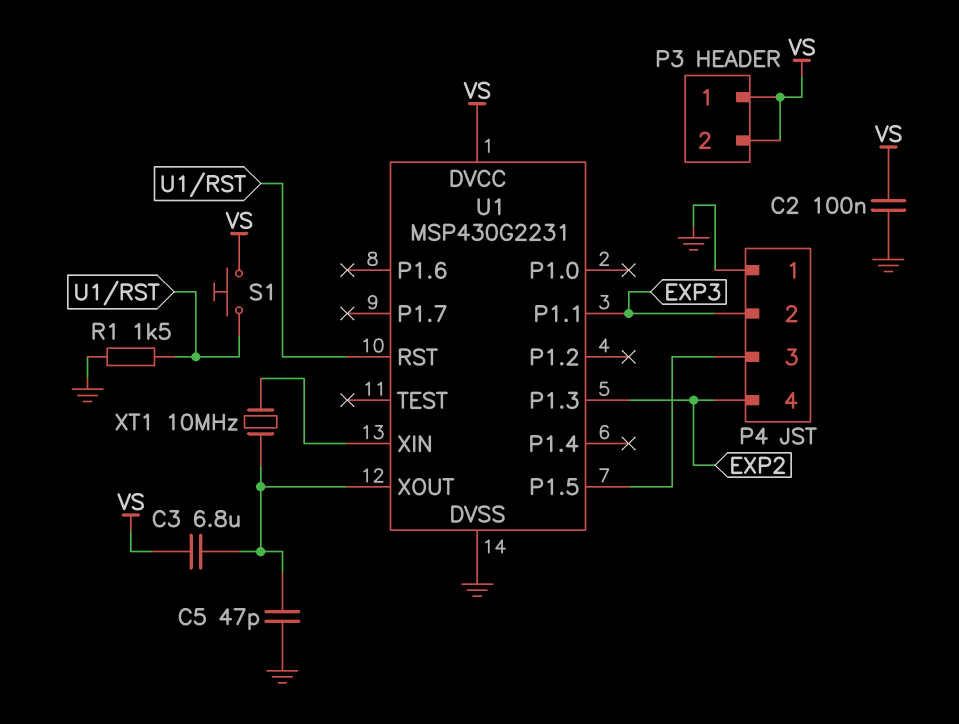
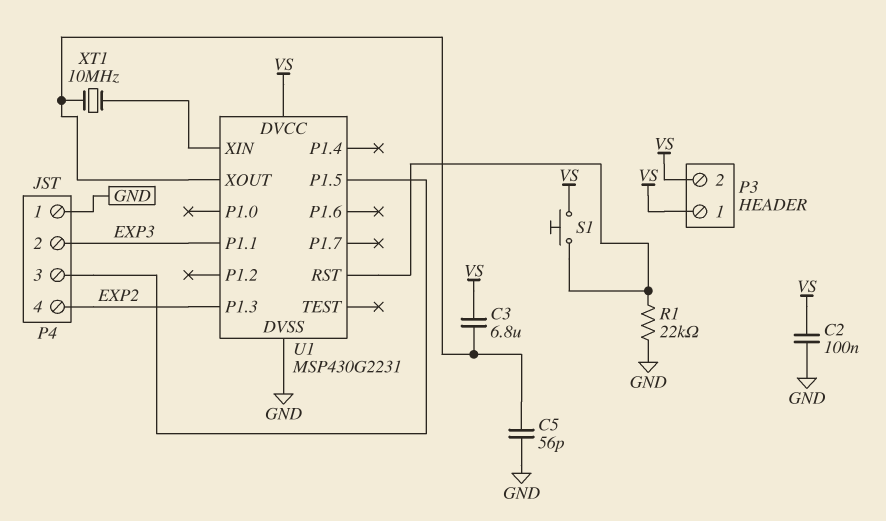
C5: 47pF (GND, U1/XOUT) -> 56pF (GND, U1/XOUT)
R1: 1.5k (GND, U1/RST) -> 22k (GND, U1/RST)

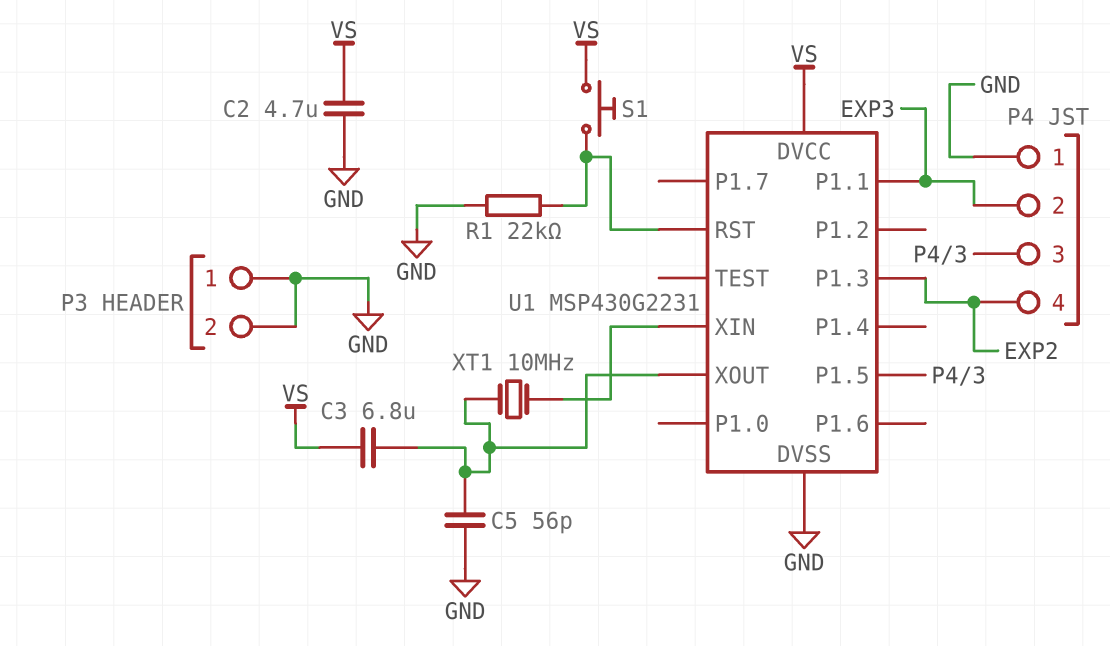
C2: 100nF (GND, VS) -> 4.7uF (GND, VS)
P3 pin 1: VS -> GND
P3 pin 2: VS -> GND

